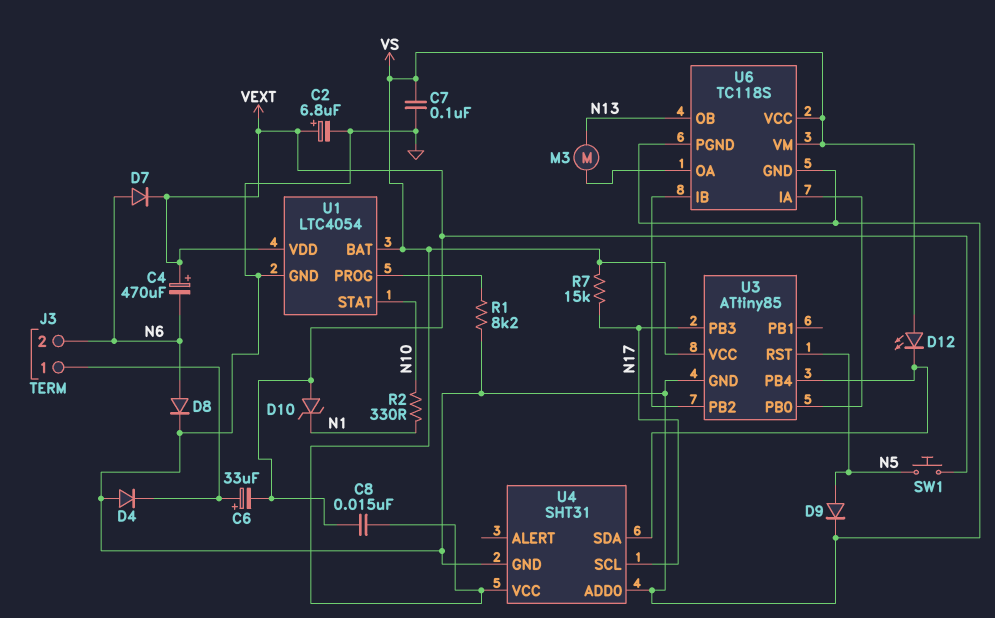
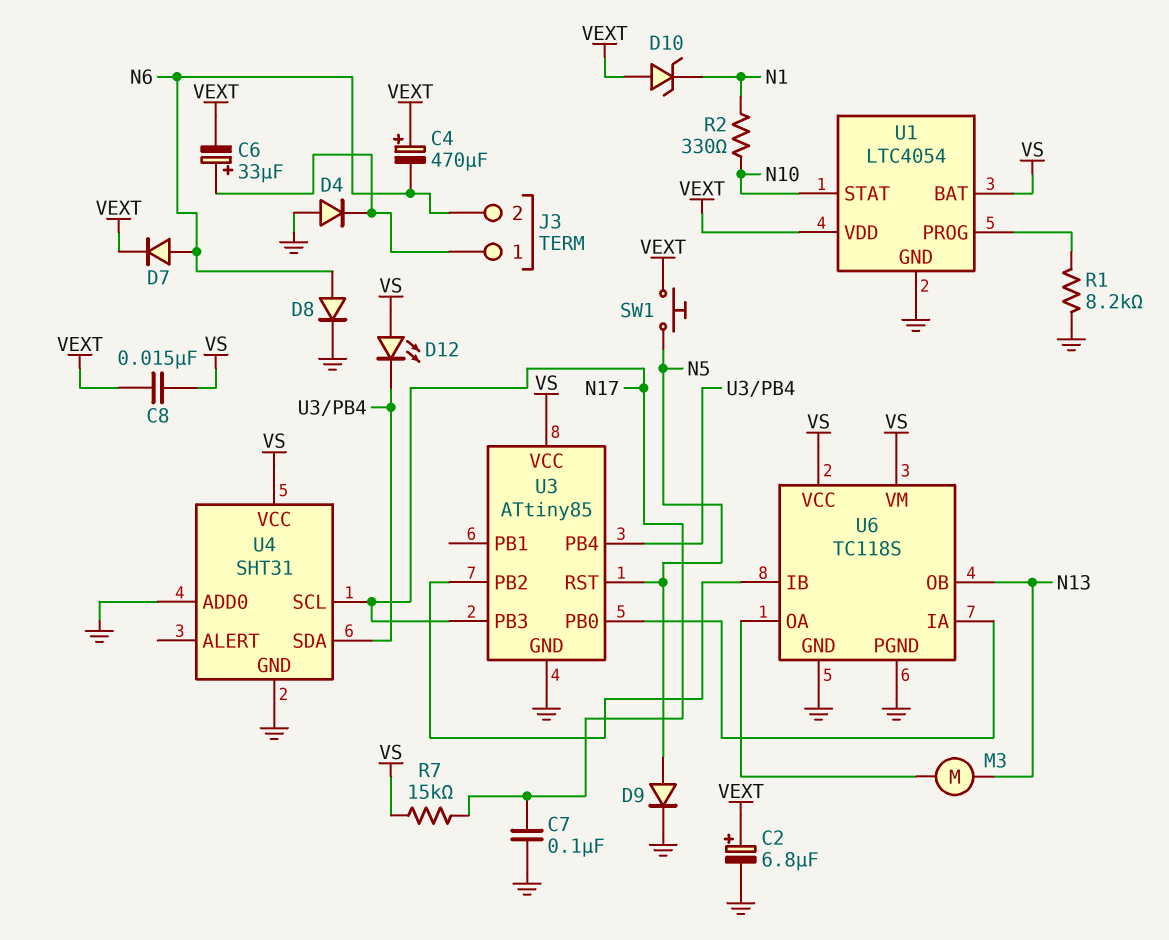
C7: 100nF (GND, VS) -> 100nF (GND, N17)

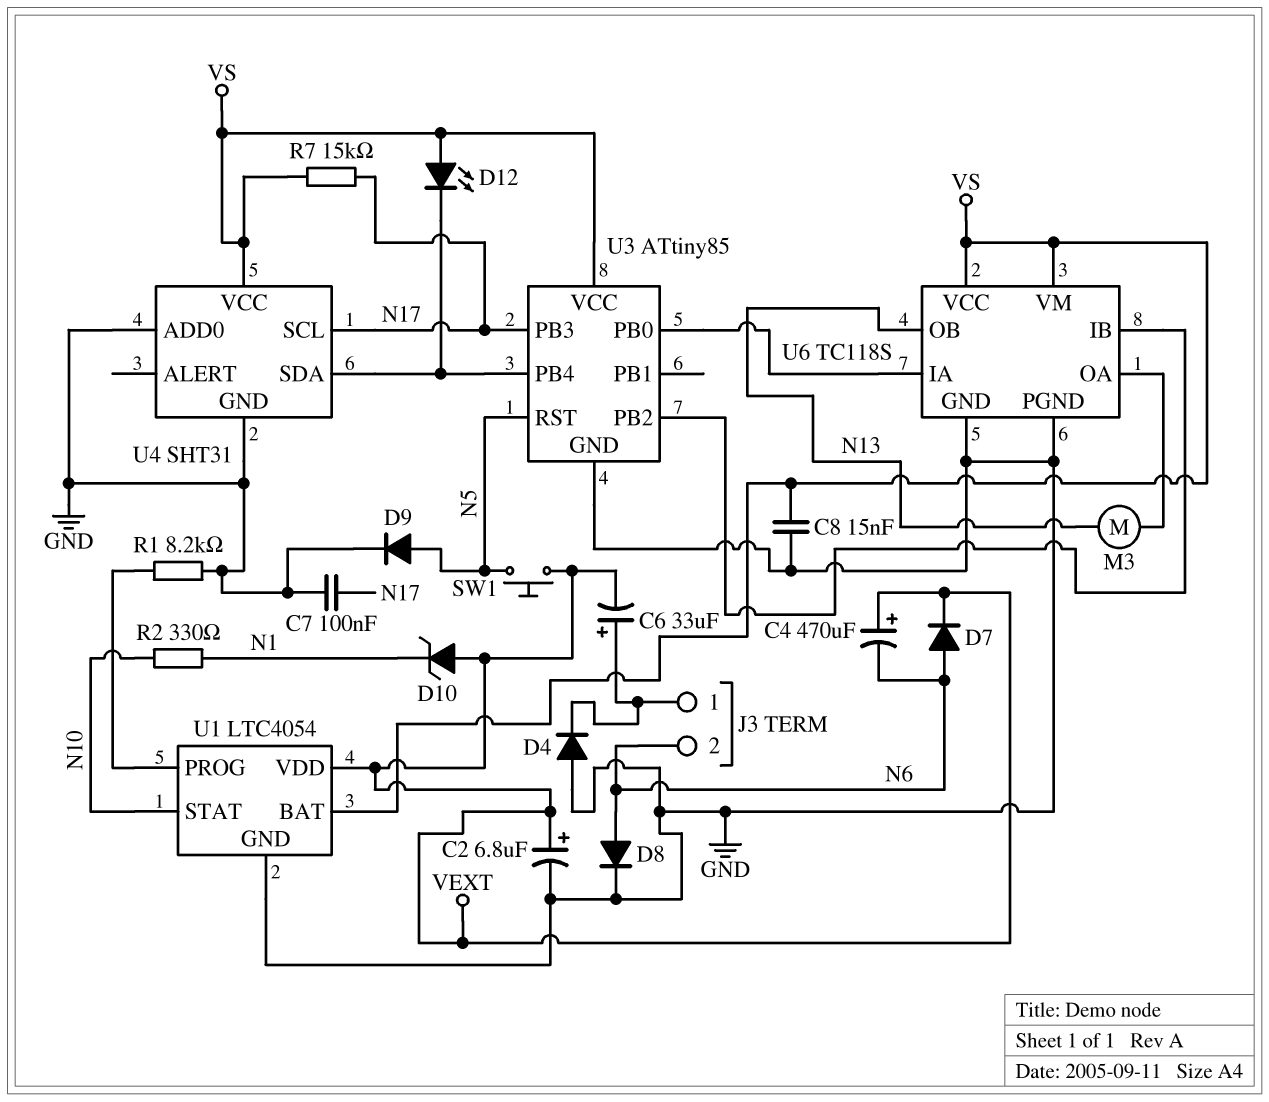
C8: 15nF (VEXT, VS) -> 15nF (GND, VS)

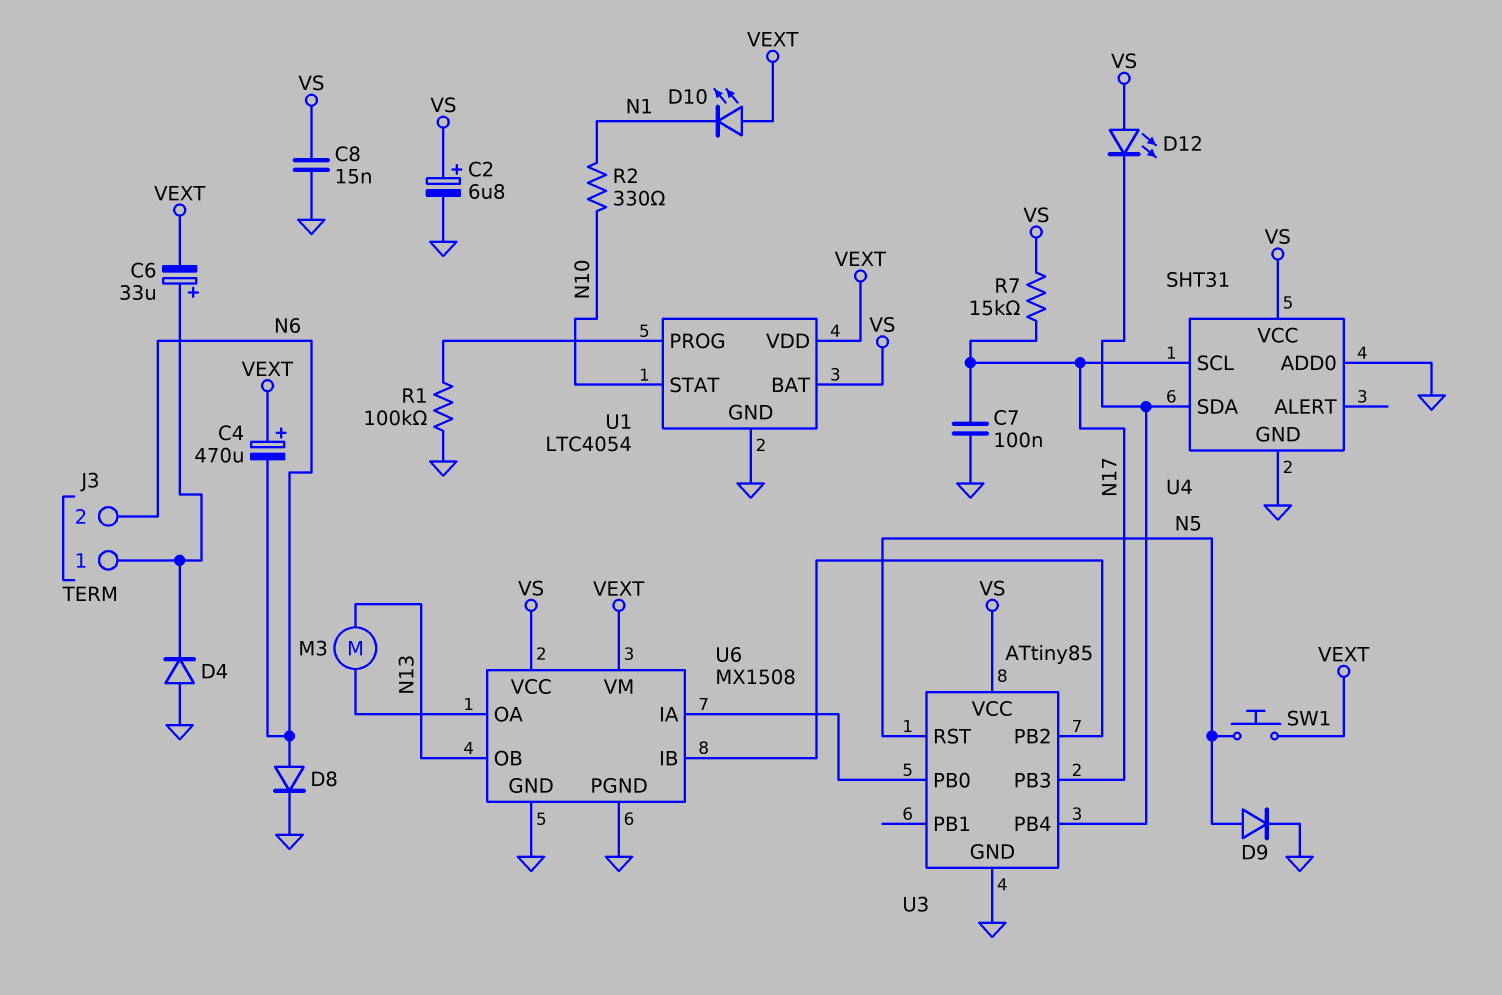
C2: 6.8uF (plus VEXT, minus GND) -> 6.8uF (plus VS, minus GND)
D7: diode (A N6, K VEXT) -> none
D10: zener (A VEXT, K N1) -> LED (A VEXT, K N1)
R1: 8.2k (GND, U1/PROG) -> 100k (GND, U1/PROG)
U6: TC118S -> MX1508
U6 pin VM: VS -> VEXT

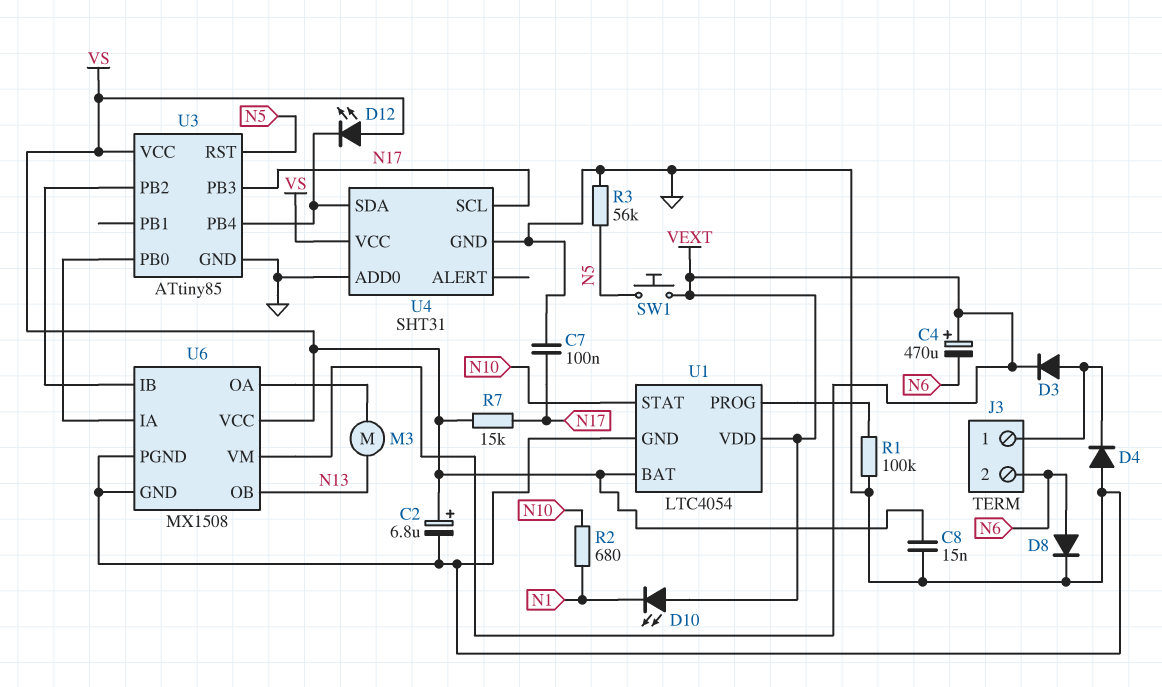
C6: 33uF (plus J3/1, minus VEXT) -> none
D3: none -> diode (A J3/1, K VEXT)
D9: diode (A N5, K GND) -> none
R2: 330 (N1, N10) -> 680 (N1, N10)
R3: none -> 56k (GND, N5)

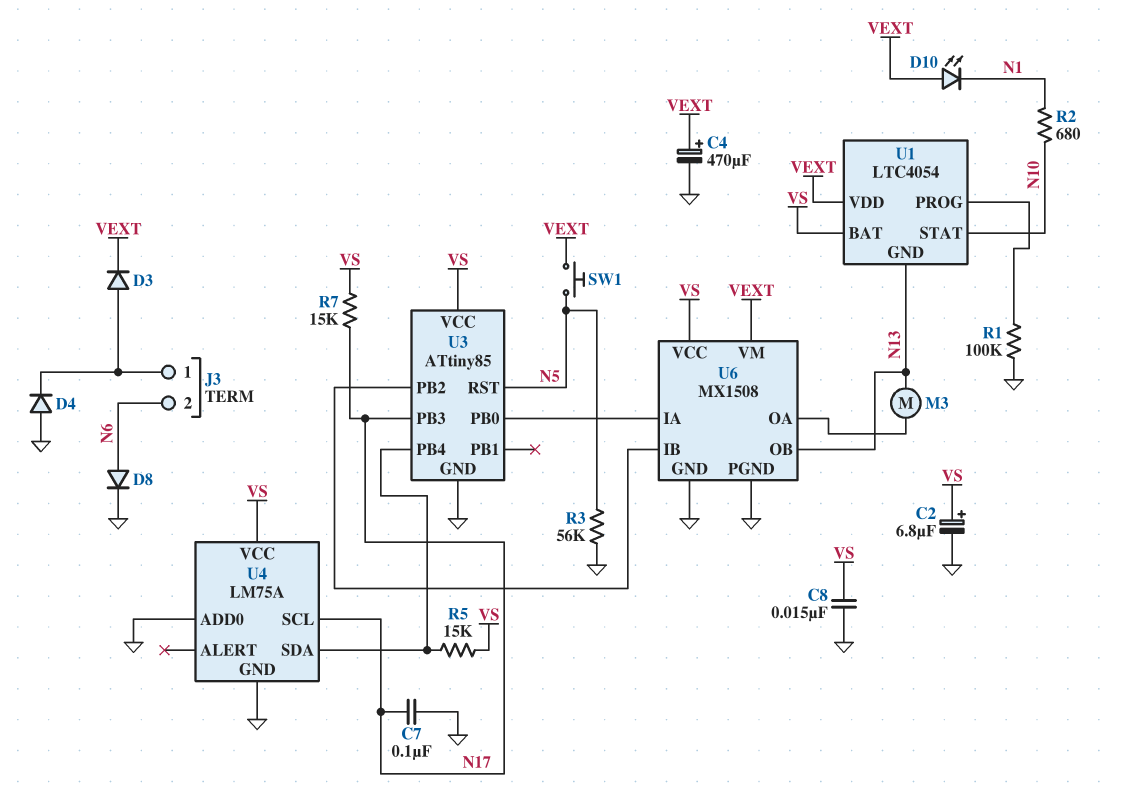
C4: 470uF (plus VEXT, minus N6) -> 470uF (plus VEXT, minus GND)
D12: LED (A VS, K U3/PB4) -> none
R5: none -> 15k (U3/PB4, VS)
U1 pin GND: GND -> N13
U4: SHT31 -> LM75A

